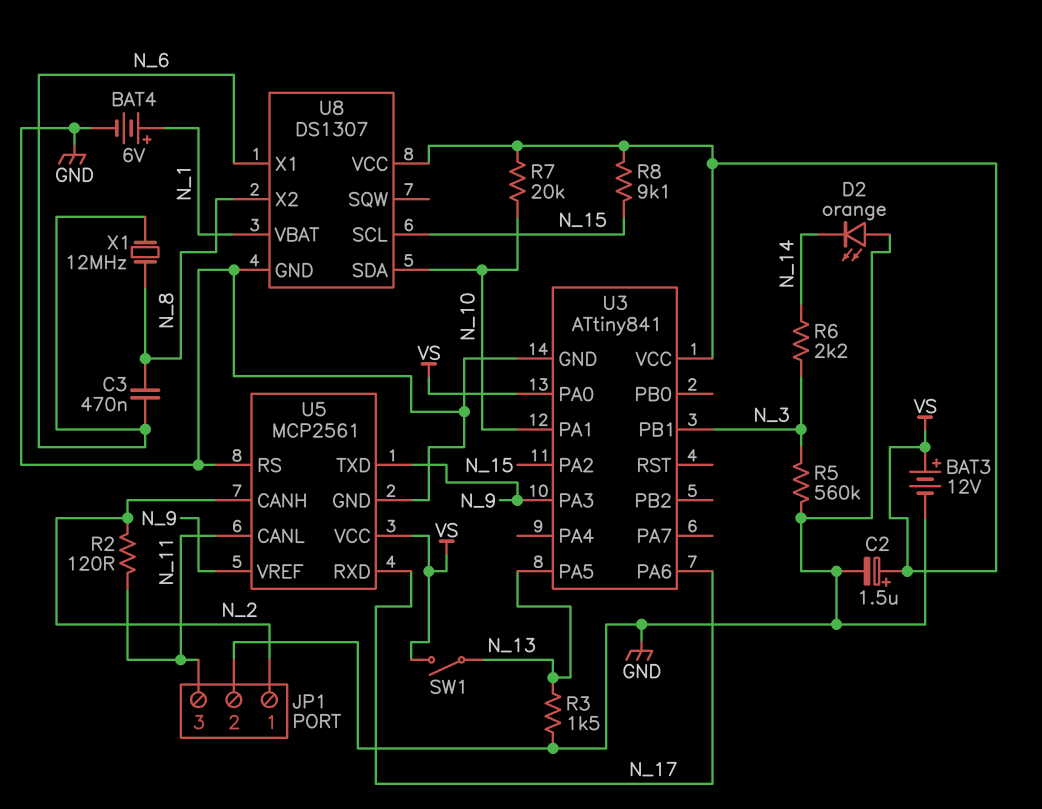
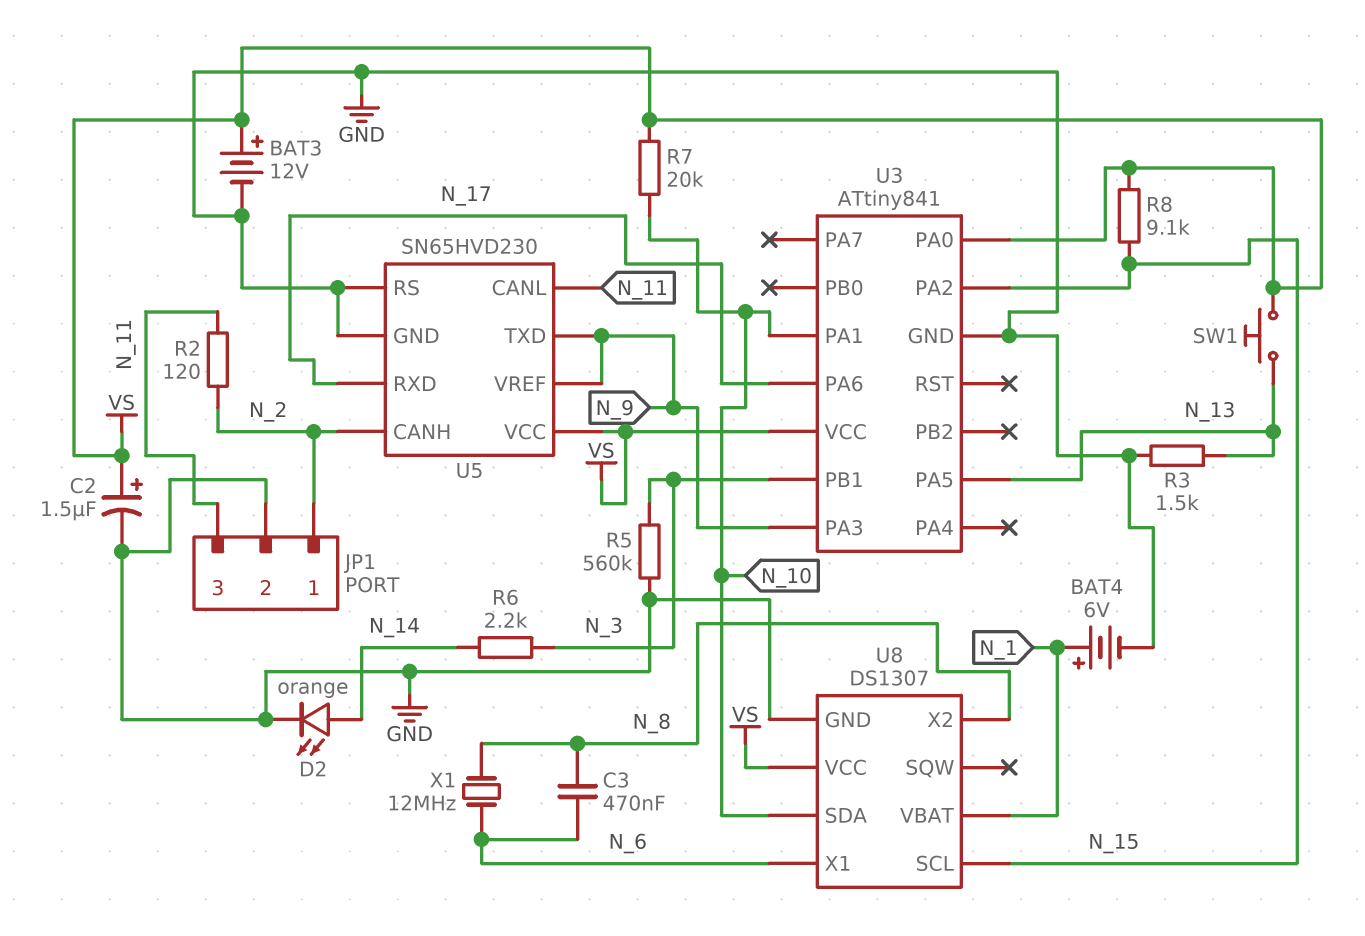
D2: LED orange (A GND, K N_14) -> LED orange (A N_14, K GND)
SW1: switch (N_13, VS) -> button (N_13, VS)
U5: MCP2561 -> SN65HVD230

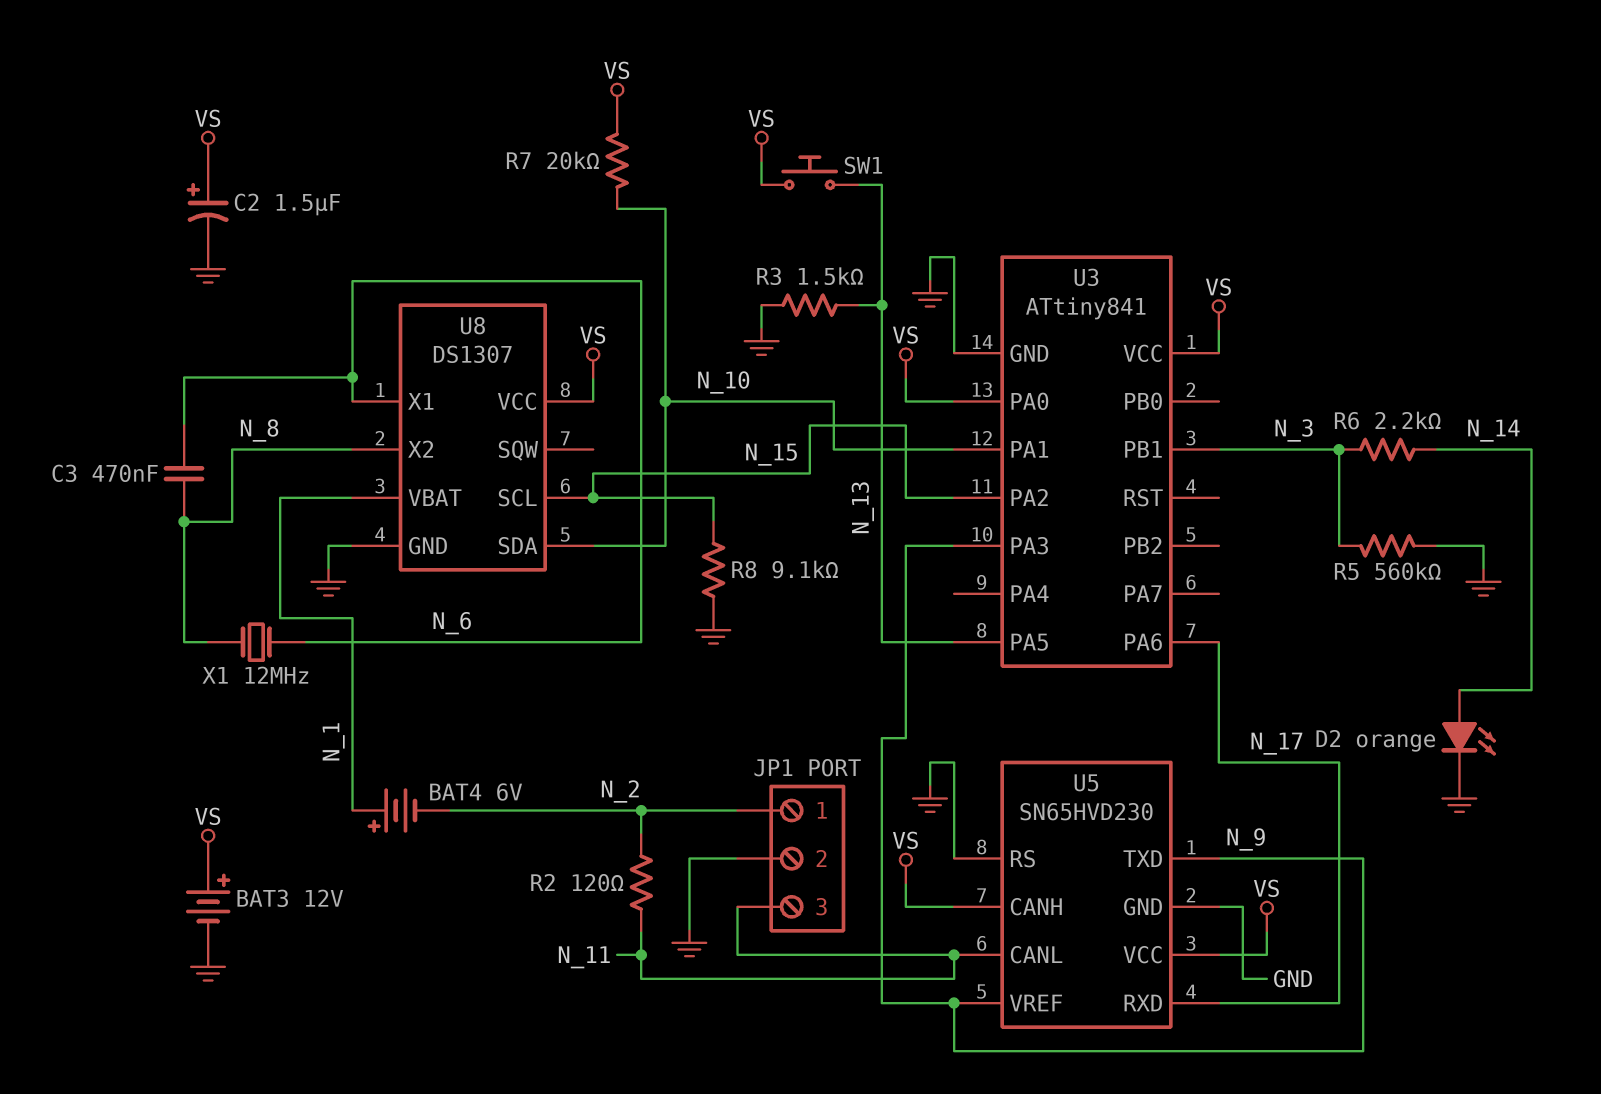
BAT4: 6V (plus N_1, minus GND) -> 6V (plus N_1, minus N_2)
R8: 9.1k (N_15, VS) -> 9.1k (GND, N_15)
U5 pin CANH: N_2 -> VS

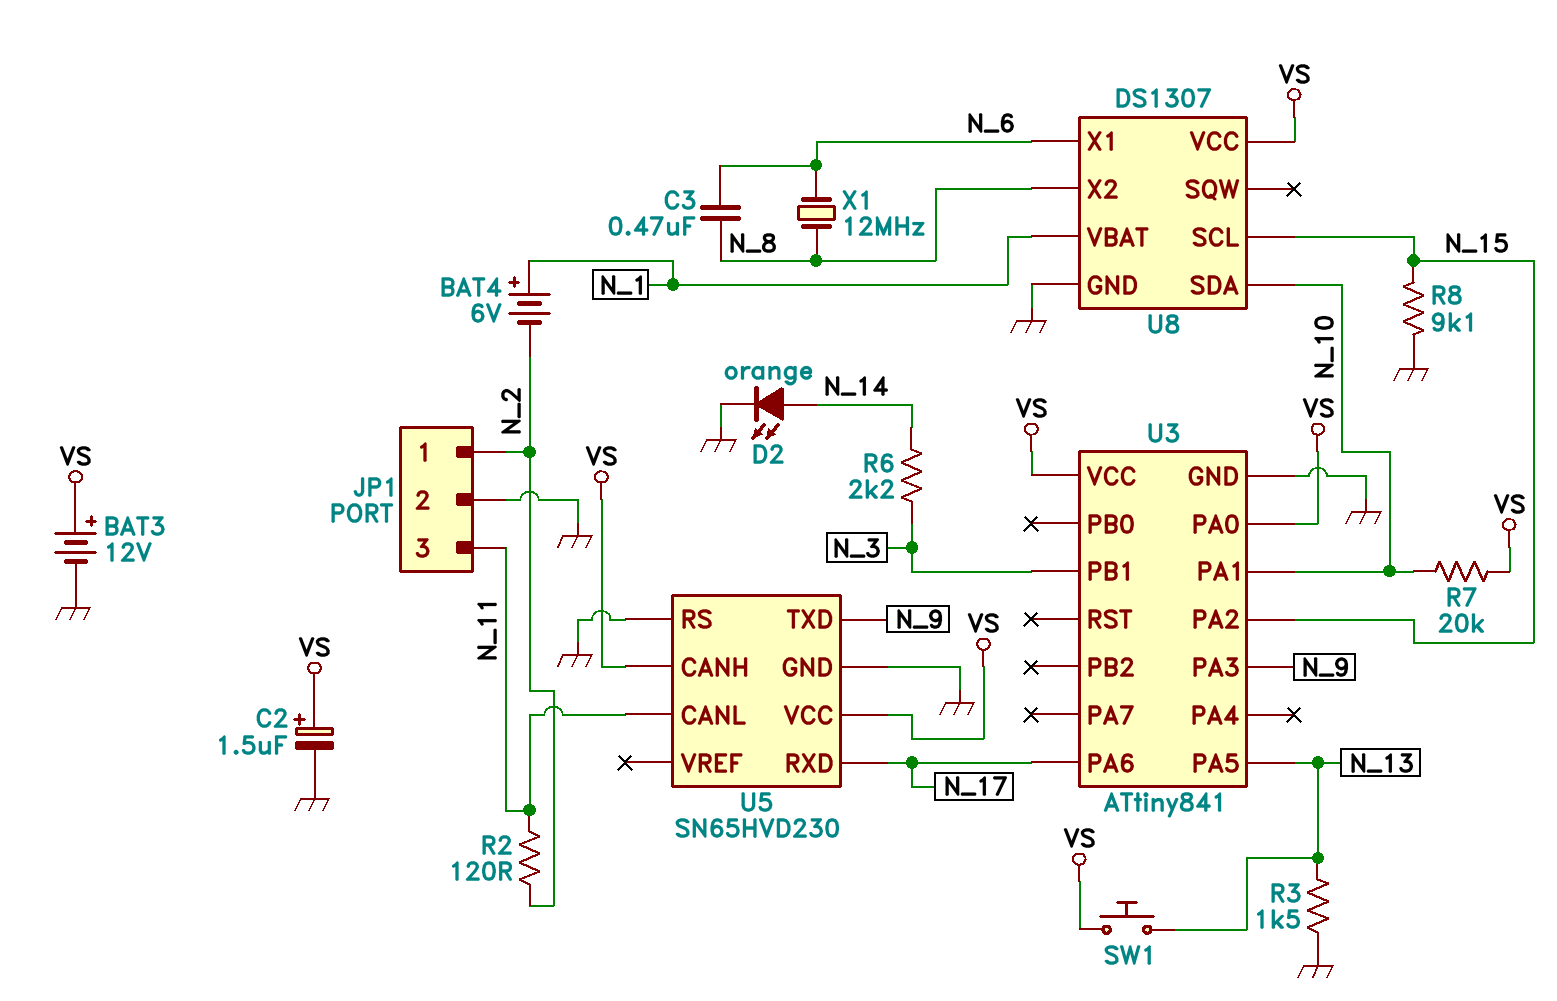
R5: 560k (GND, N_3) -> none
U5 pin VREF: N_9 -> none

